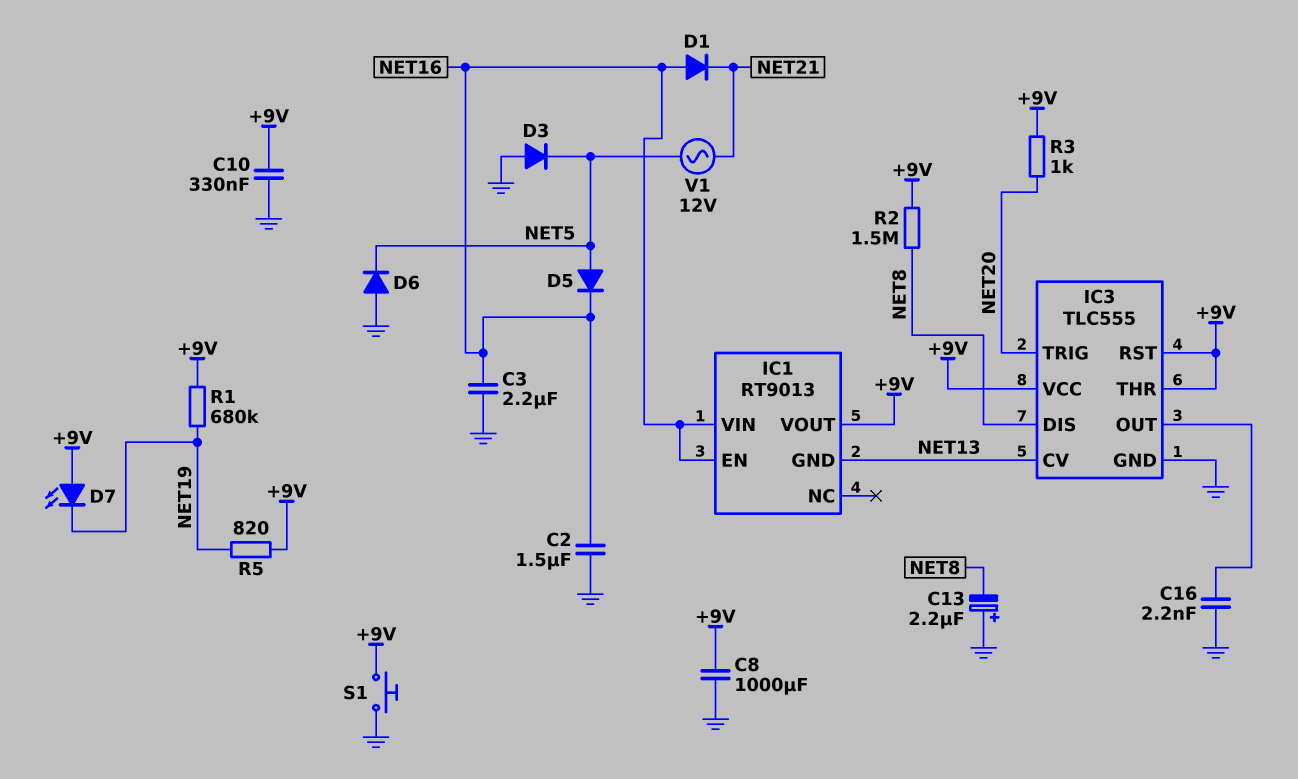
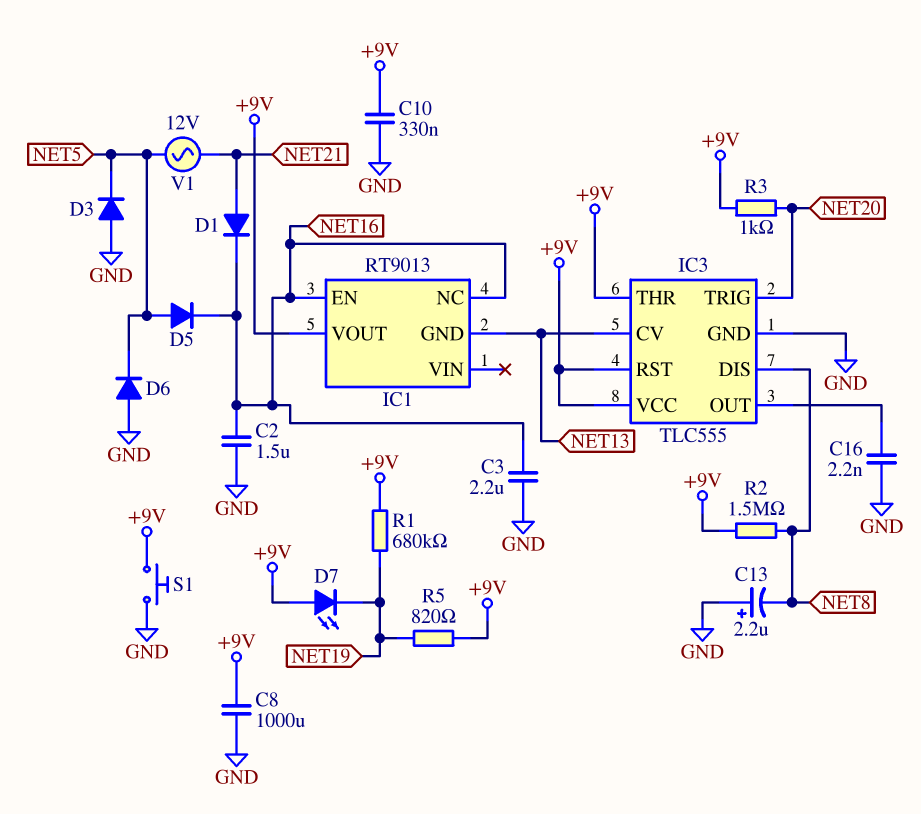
D1: diode (A NET16, K NET21) -> diode (A NET21, K NET16)
IC1 pin NC: none -> NET16
IC1 pin VIN: NET16 -> none

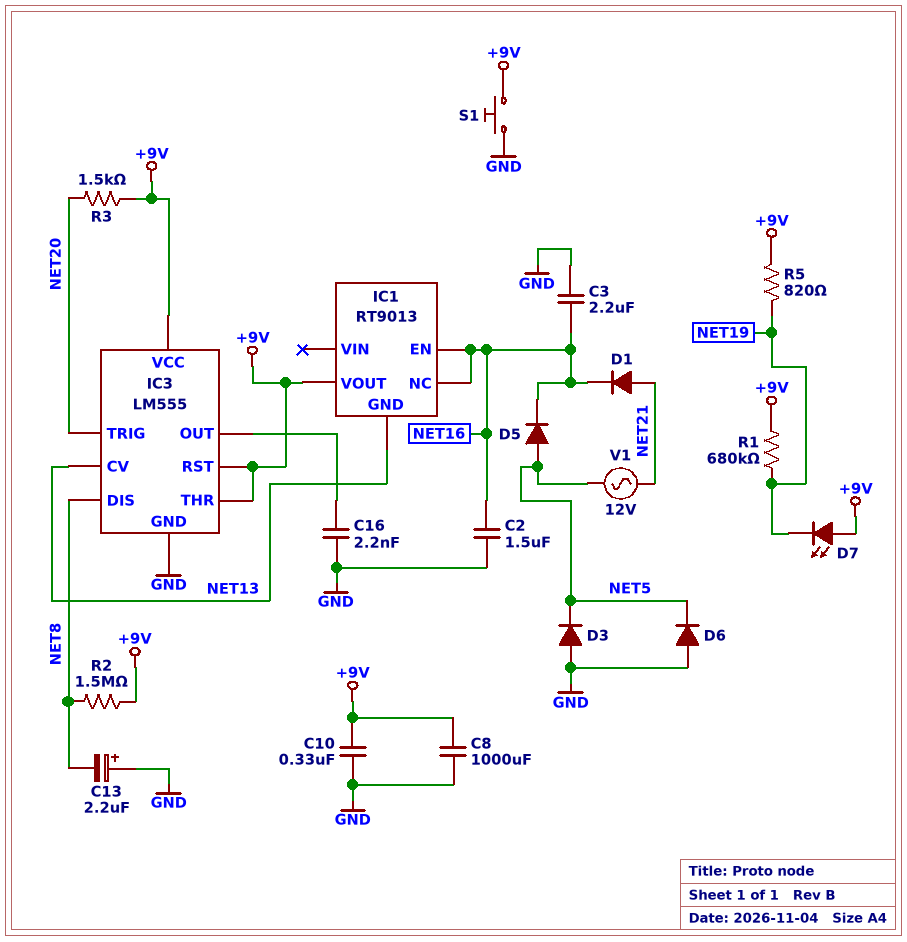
IC3: TLC555 -> LM555
R3: 1k (+9V, NET20) -> 1.5k (+9V, NET20)

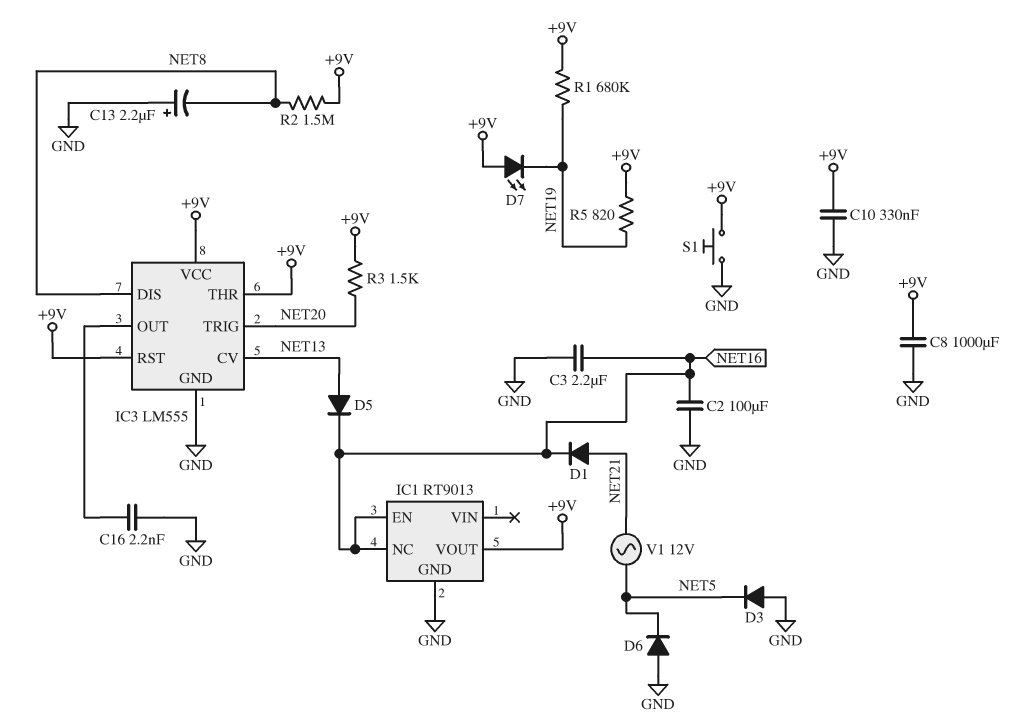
C2: 1.5uF (GND, NET16) -> 100uF (GND, NET16)
D5: diode (A NET5, K NET16) -> diode (A NET13, K NET16)
IC1 pin GND: NET13 -> GND

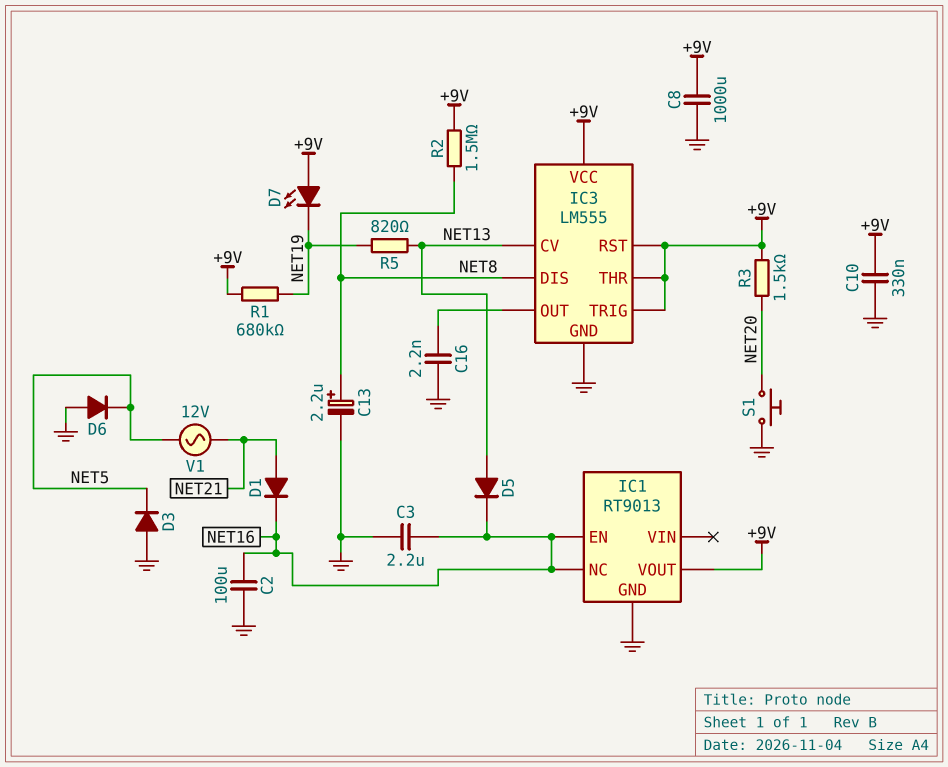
C13: 2.2uF (plus GND, minus NET8) -> 2.2uF (plus NET8, minus GND)
IC3 pin TRIG: NET20 -> +9V
R5: 820 (+9V, NET19) -> 820 (NET13, NET19)
S1: button (+9V, GND) -> button (GND, NET20)

